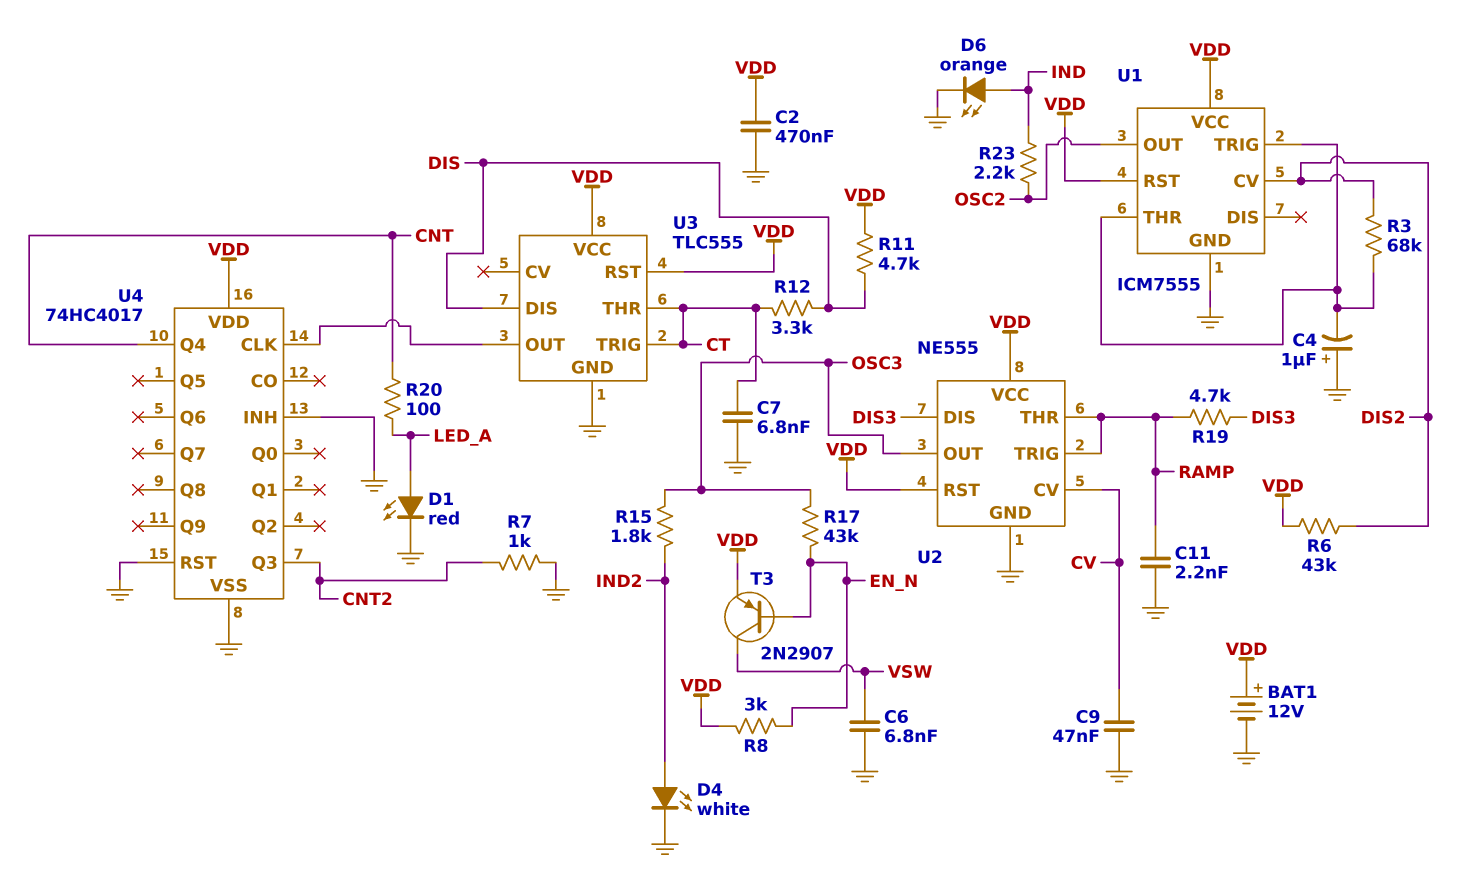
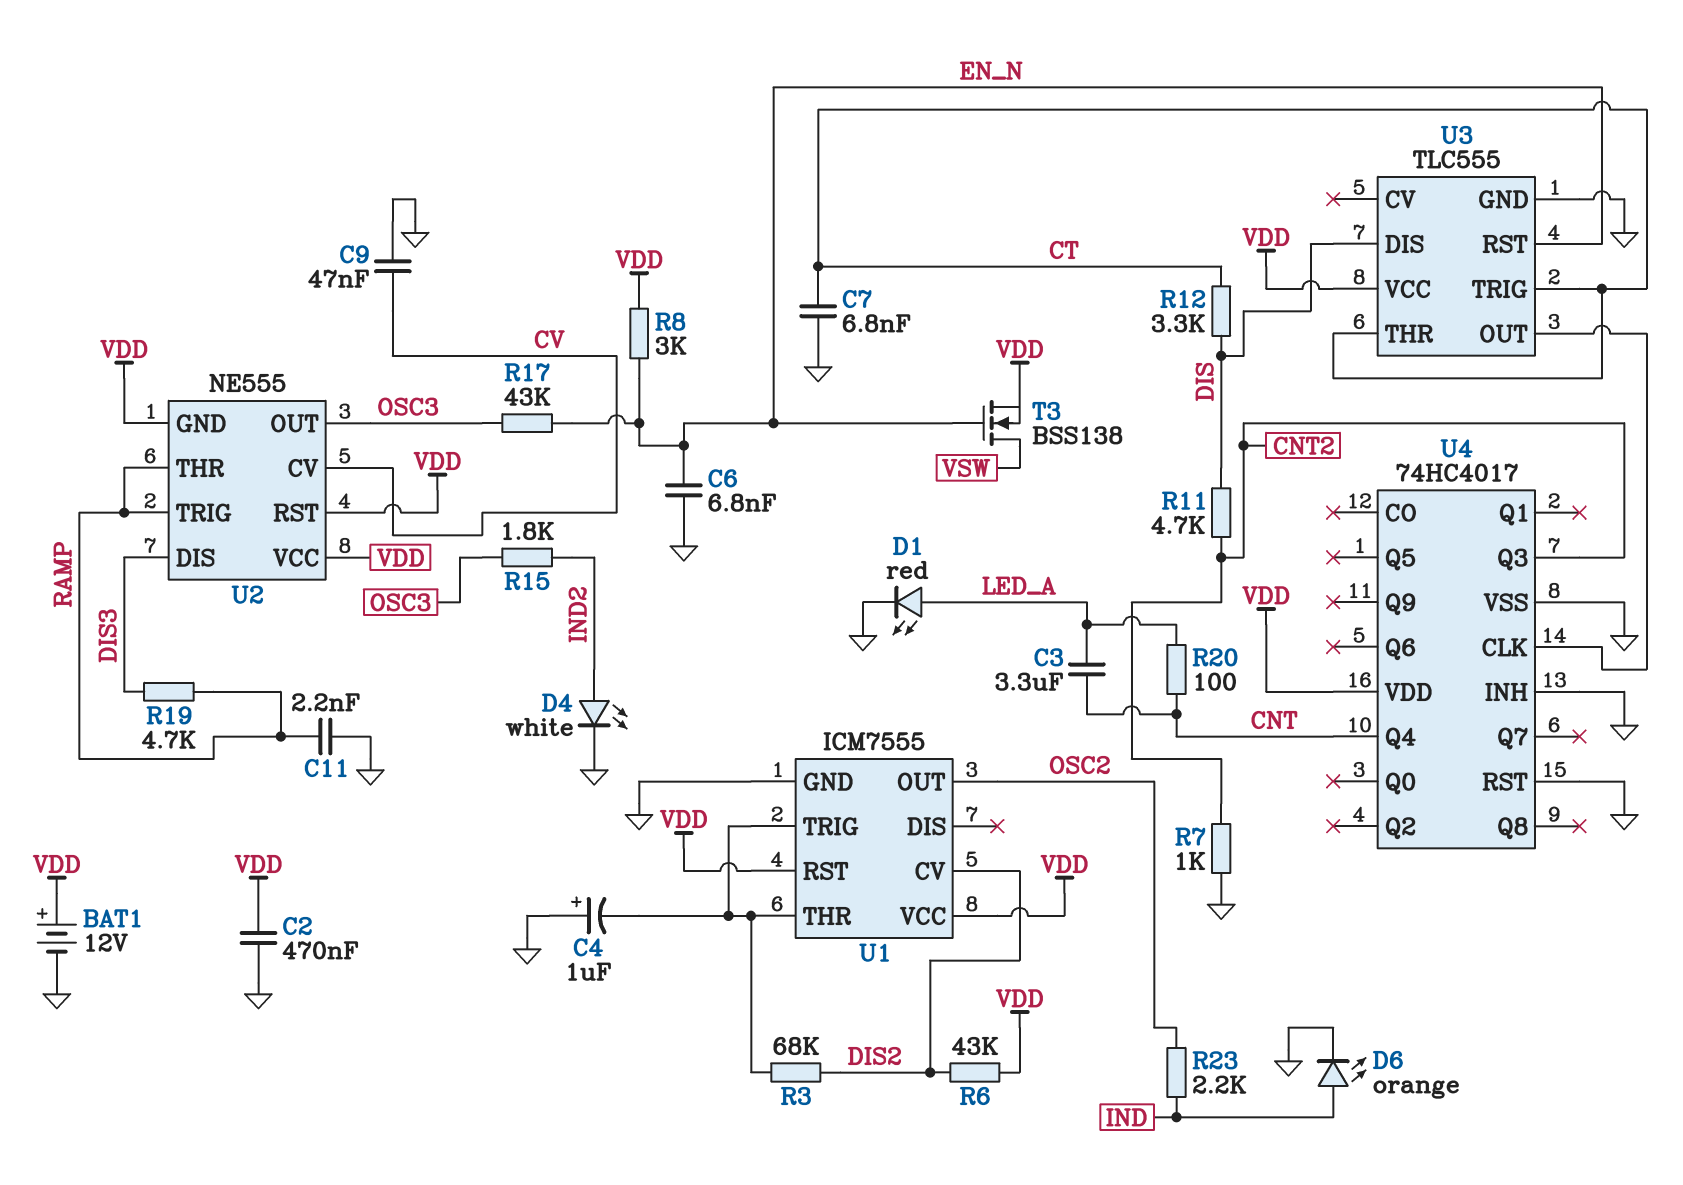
C3: none -> 3.3uF (CNT, LED_A)
C6: 6.8nF (GND, VSW) -> 6.8nF (EN_N, GND)
R11: 4.7k (DIS, VDD) -> 4.7k (CNT2, DIS)
T3: PNP 2N2907 (B EN_N, C VSW, E VDD) -> NMOS BSS138 (G EN_N, D VSW, S VDD)
U2 pin GND: GND -> VDD
U3 pin RST: VDD -> EN_N

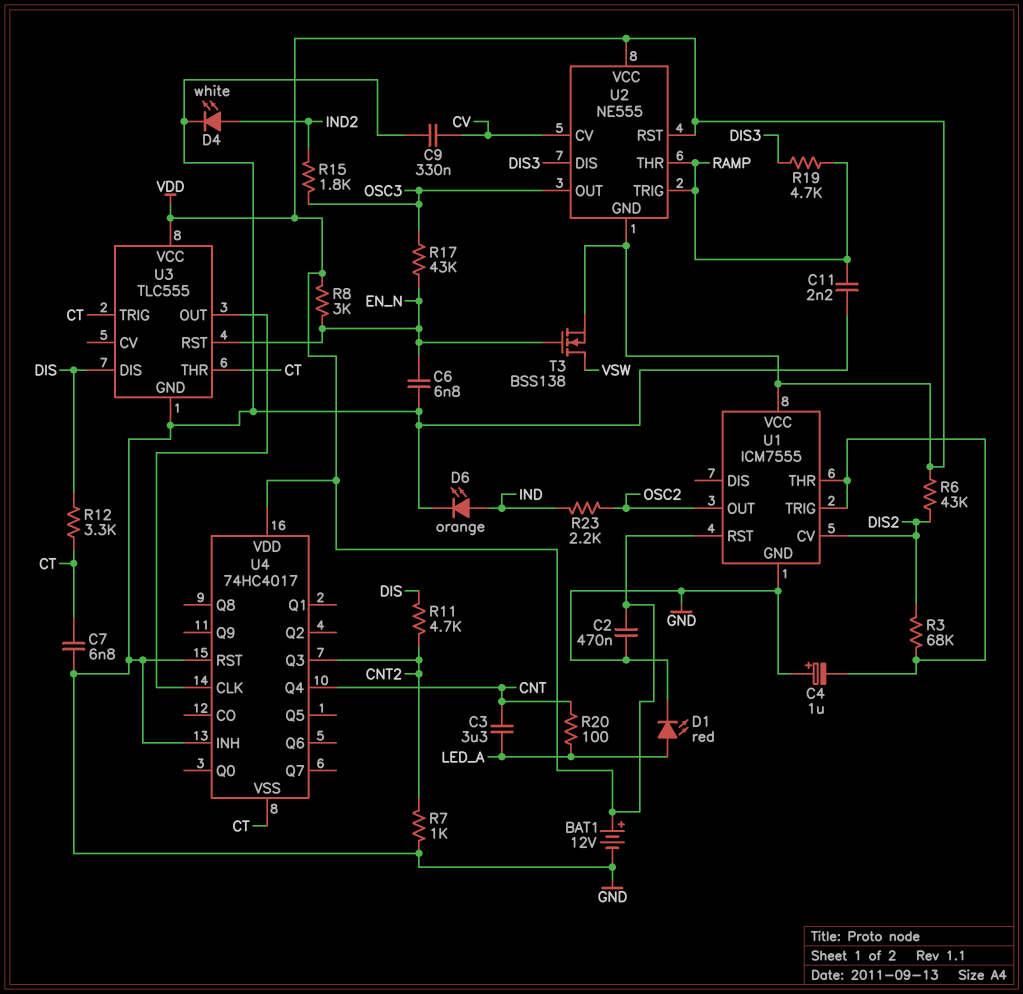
C9: 47nF (CV, GND) -> 330nF (CV, GND)
U4 pin VSS: GND -> CT

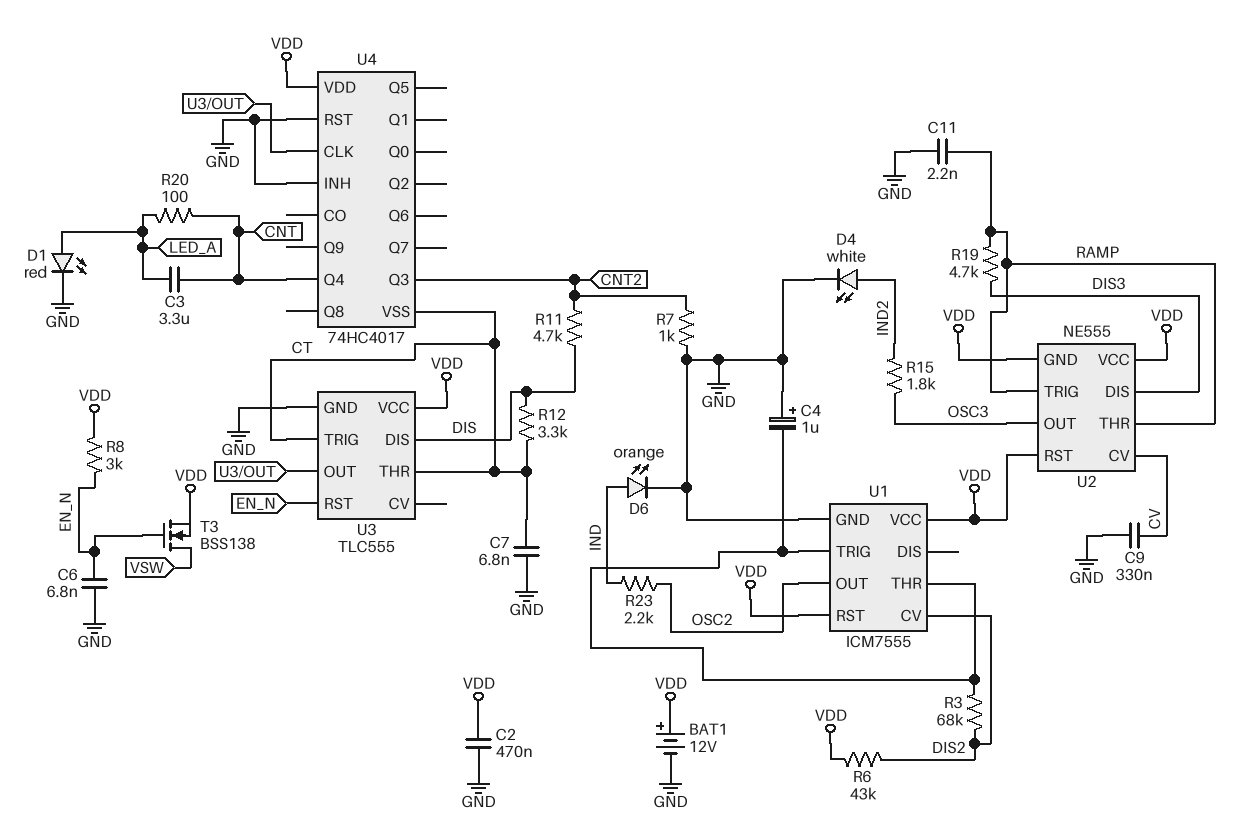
R17: 43k (EN_N, OSC3) -> none

